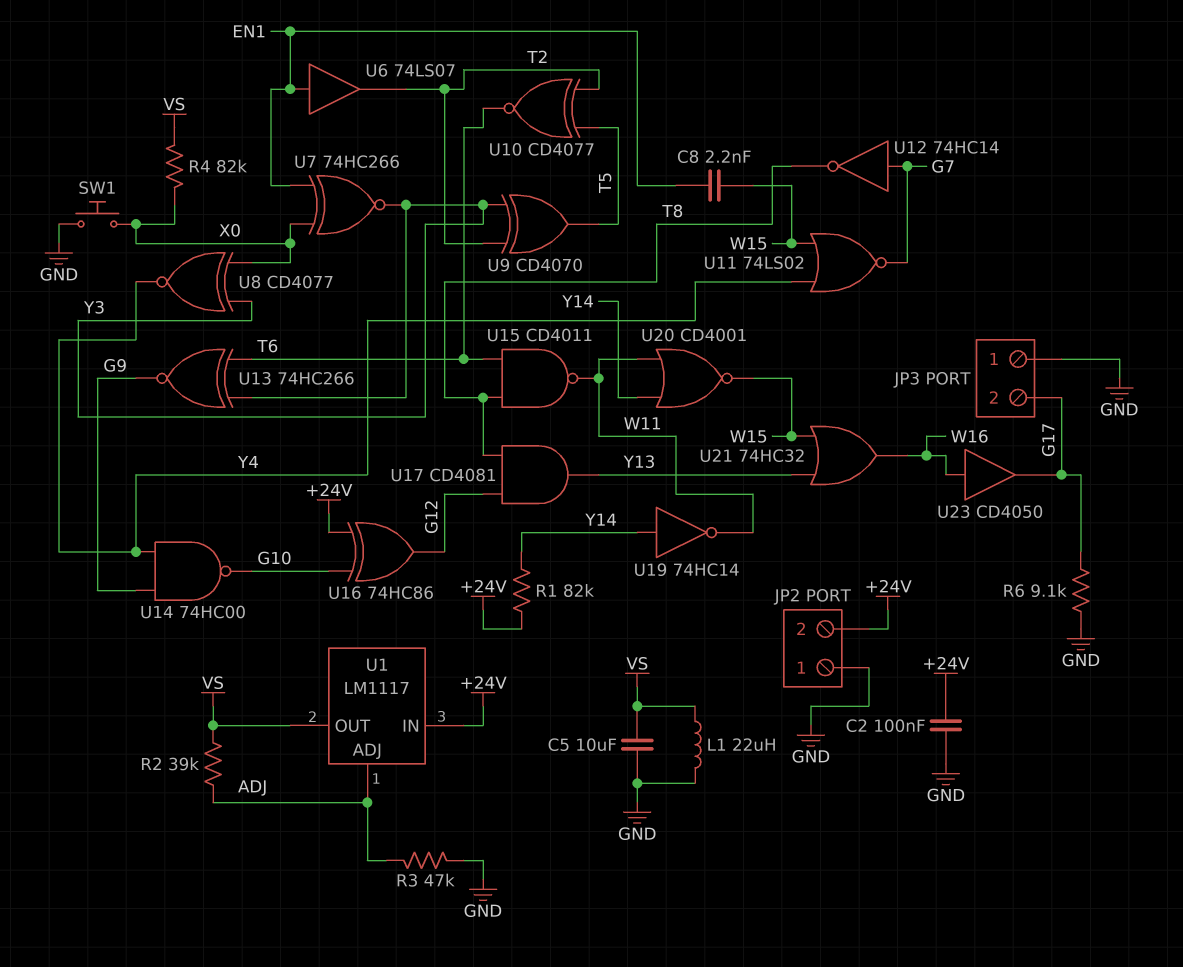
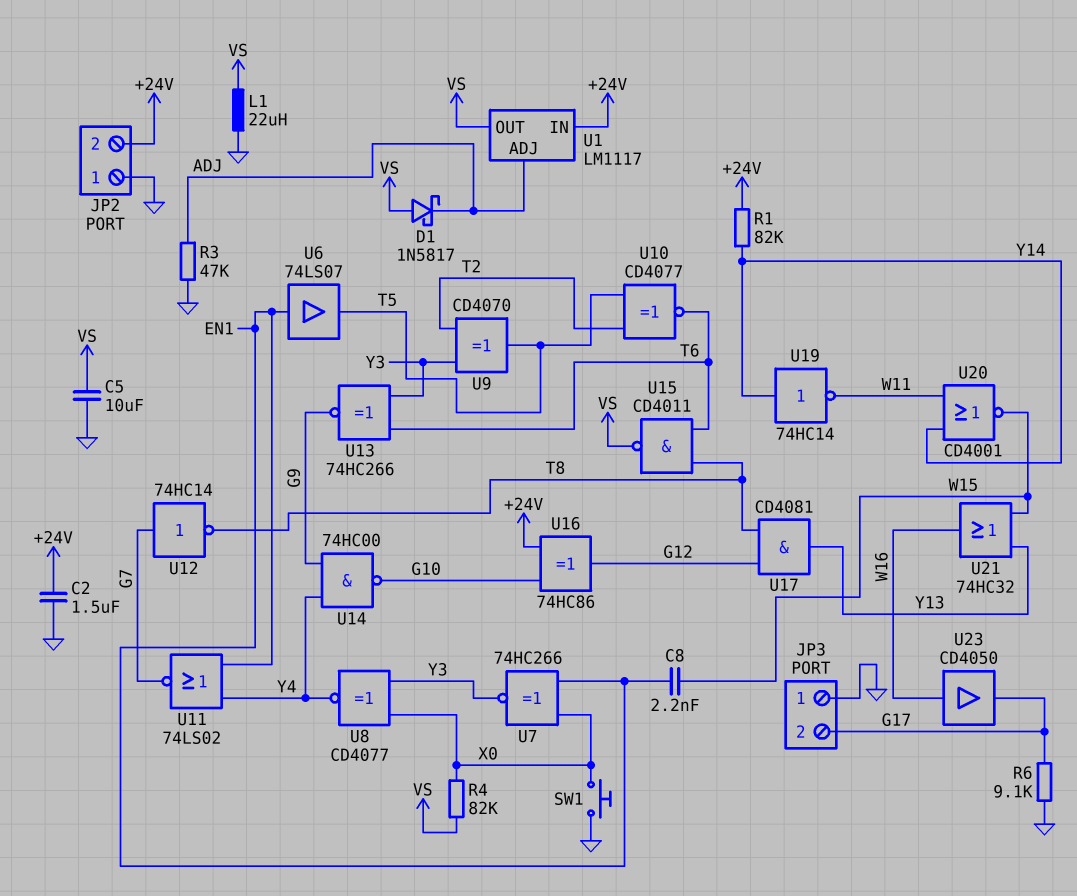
C2: 100nF (+24V, GND) -> 1.5uF (+24V, GND)
D1: none -> schottky 1N5817 (A VS, K ADJ)
R2: 39k (ADJ, VS) -> none
U6: buffer 74LS07 (in EN1, out T2) -> buffer 74LS07 (in EN1, out T5)
U11: NOR 74LS02 (in W15, in Y4, out G7) -> NOR 74LS02 (in EN1, in Y4, out G7)
U15: NAND CD4011 (in T6, in T8, out W11) -> NAND CD4011 (in T6, in T8, out VS)

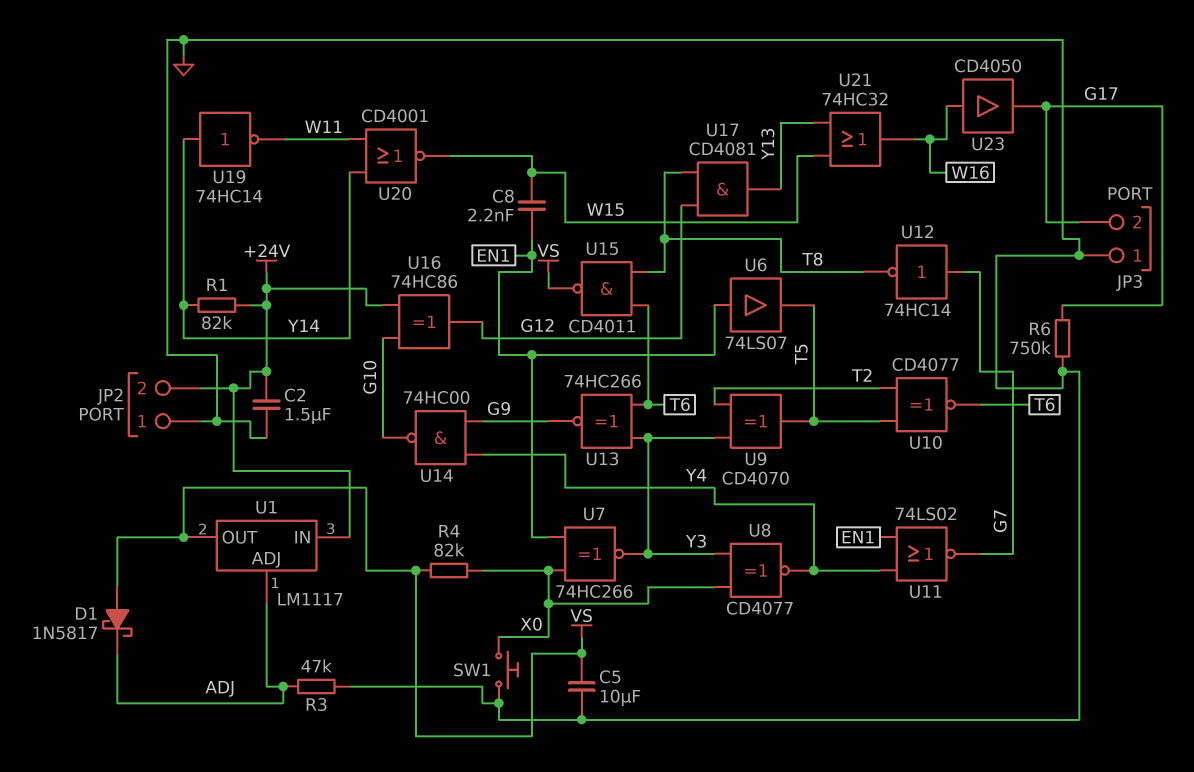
L1: 22uH (GND, VS) -> none
R6: 9.1k (G17, GND) -> 750k (G17, GND)

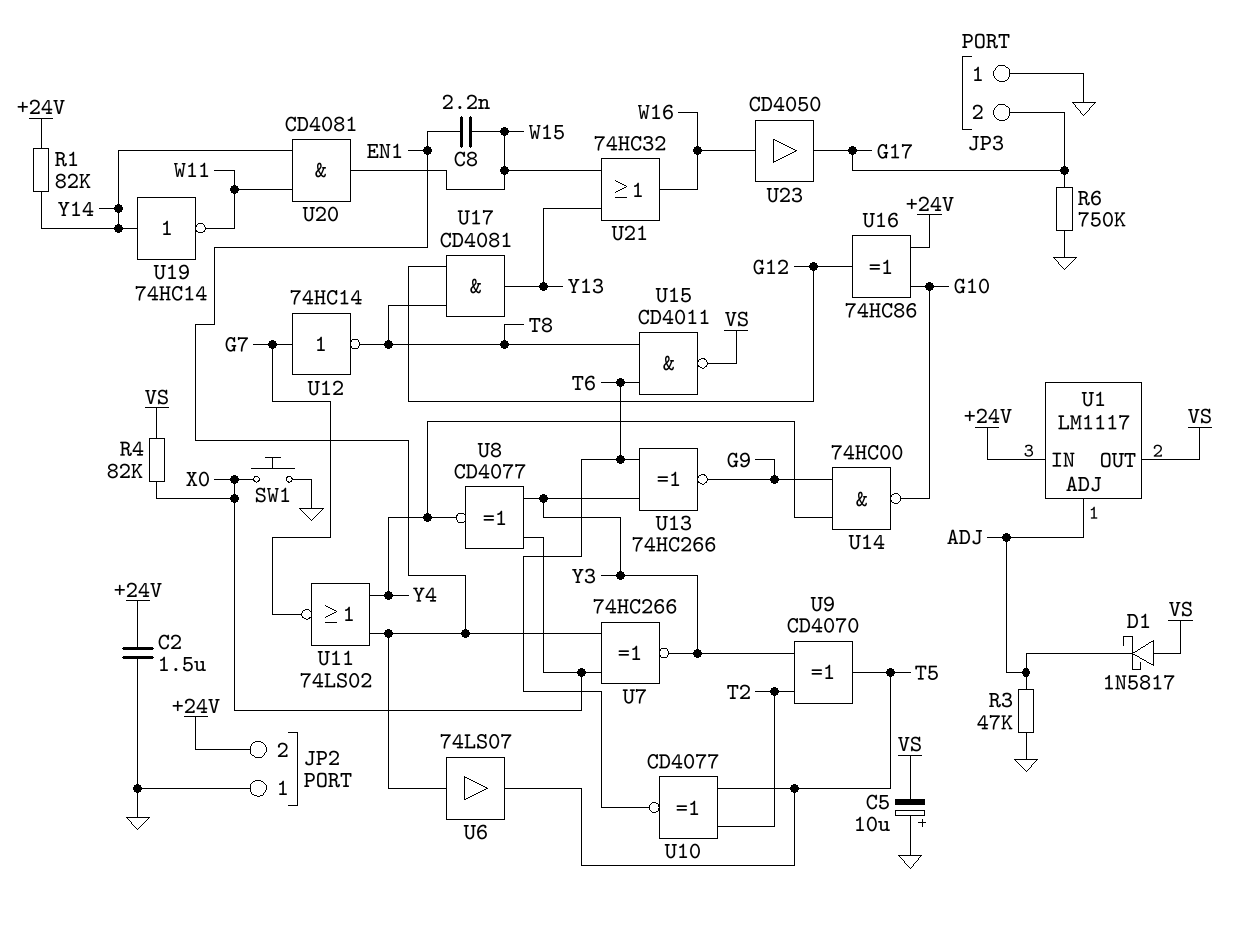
C5: 10uF (GND, VS) -> 10uF (plus GND, minus VS)
U20: NOR CD4001 (in W11, in Y14, out W15) -> AND CD4081 (in W11, in Y14, out W15)

